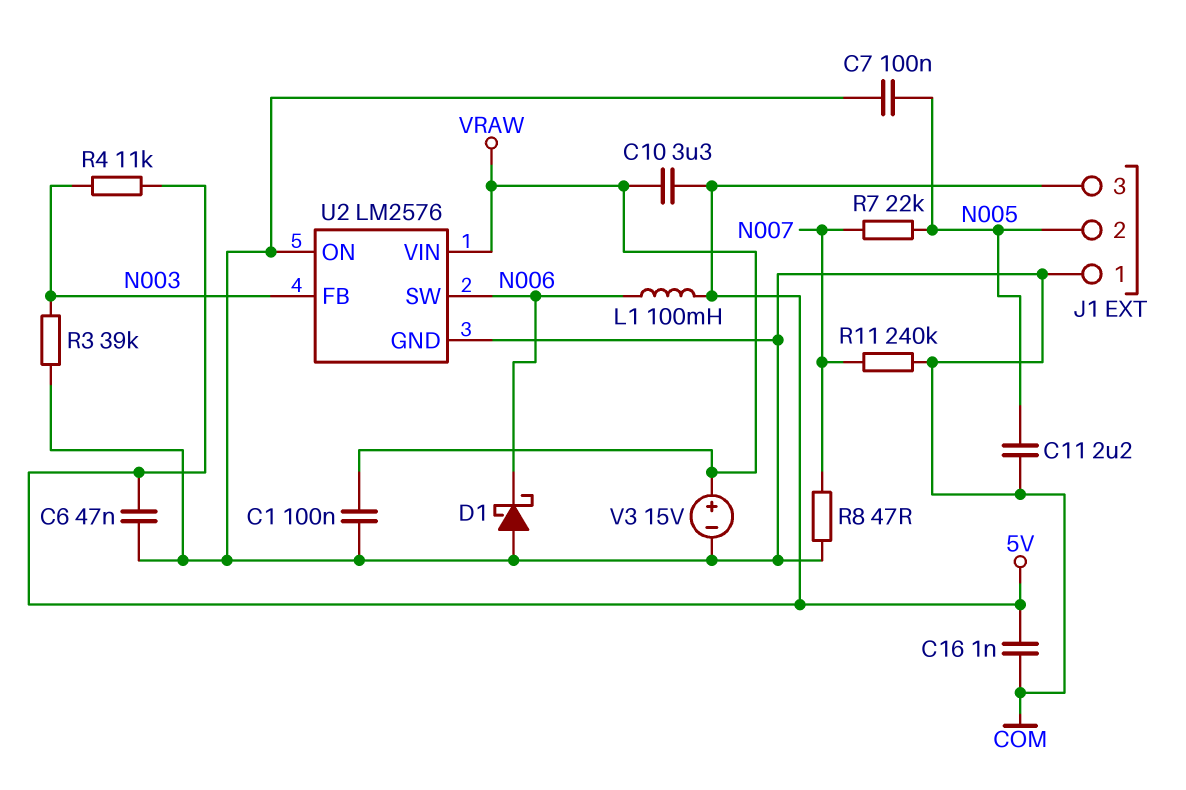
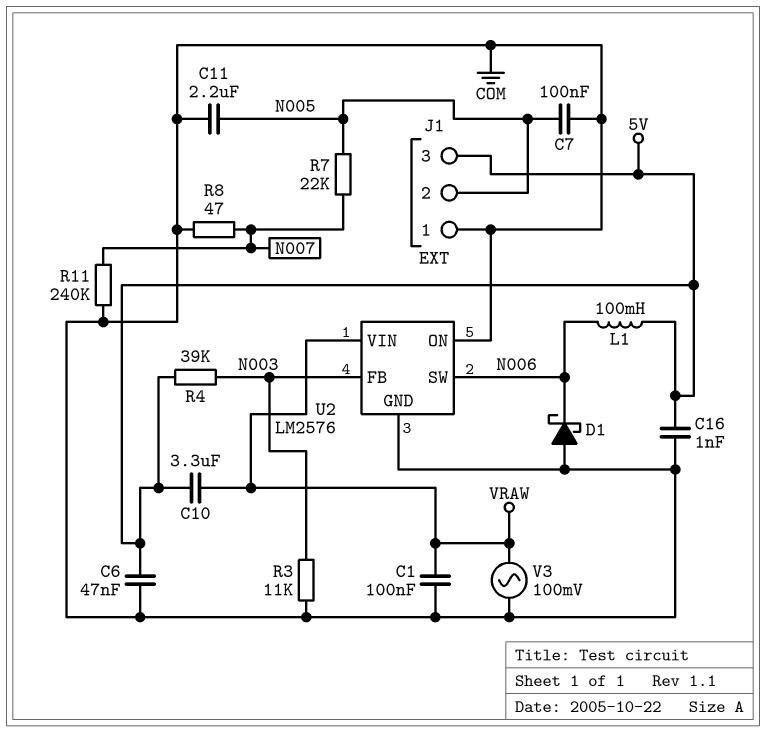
R3: 39k (COM, N003) -> 11k (COM, N003)
R4: 11k (5V, N003) -> 39k (5V, N003)
V3: 15V (plus VRAW, minus COM) -> AC 100mV (COM, VRAW)

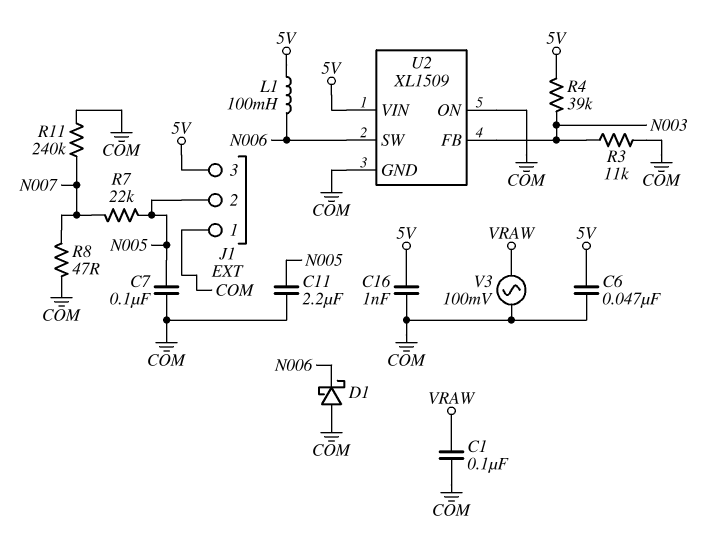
C10: 3.3uF (5V, VRAW) -> none
U2: LM2576 -> XL1509
U2 pin VIN: VRAW -> 5V

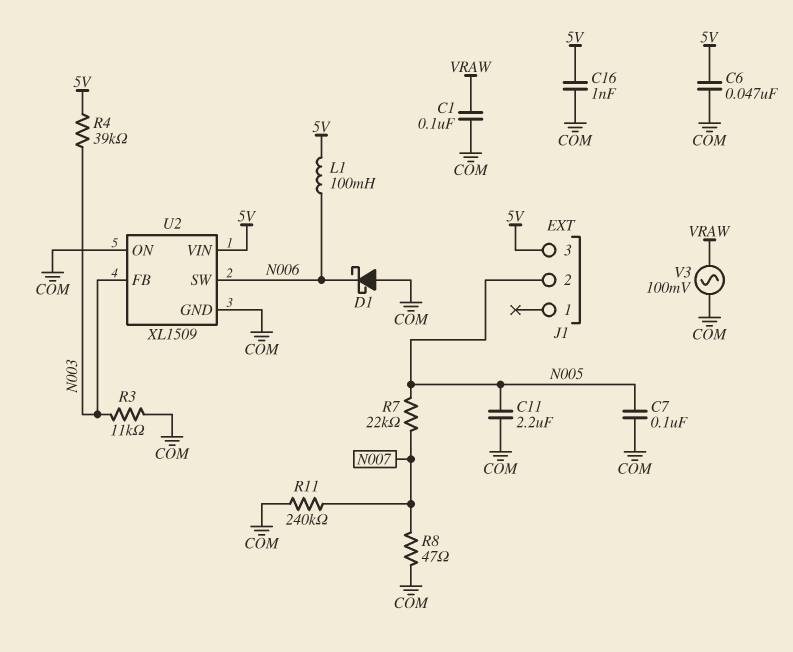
J1 pin 1: COM -> none

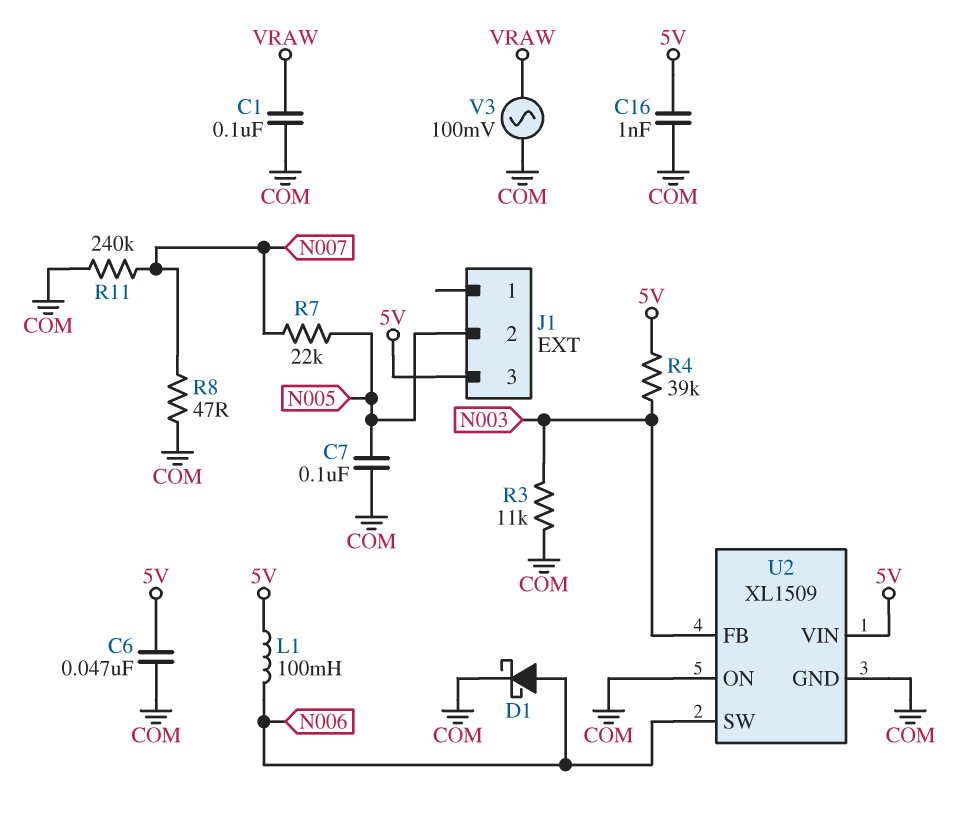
C11: 2.2uF (COM, N005) -> none
D1: schottky (A COM, K N006) -> schottky (A N006, K COM)

